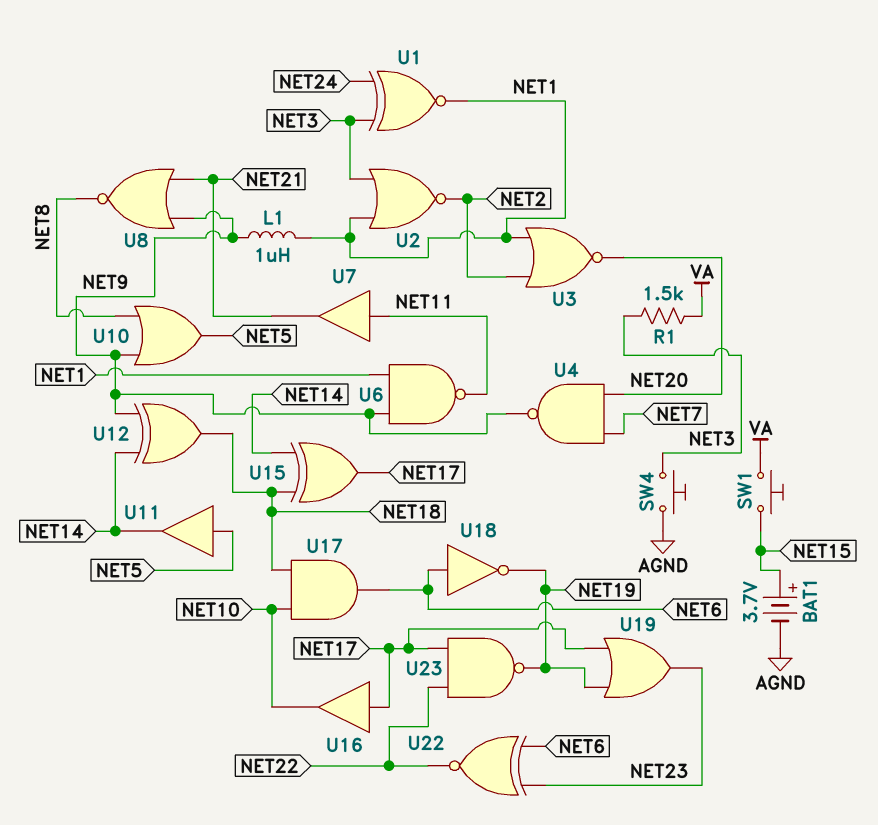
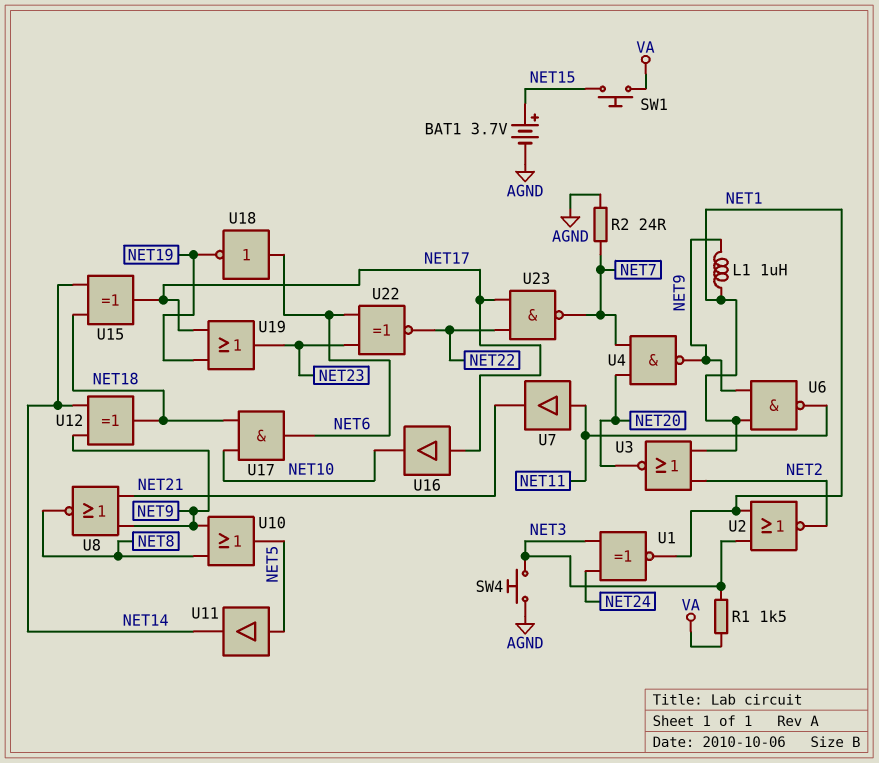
R2: none -> 24 (AGND, NET7)
U23: NAND (in NET17, in NET22, out NET19) -> NAND (in NET17, in NET22, out NET7)

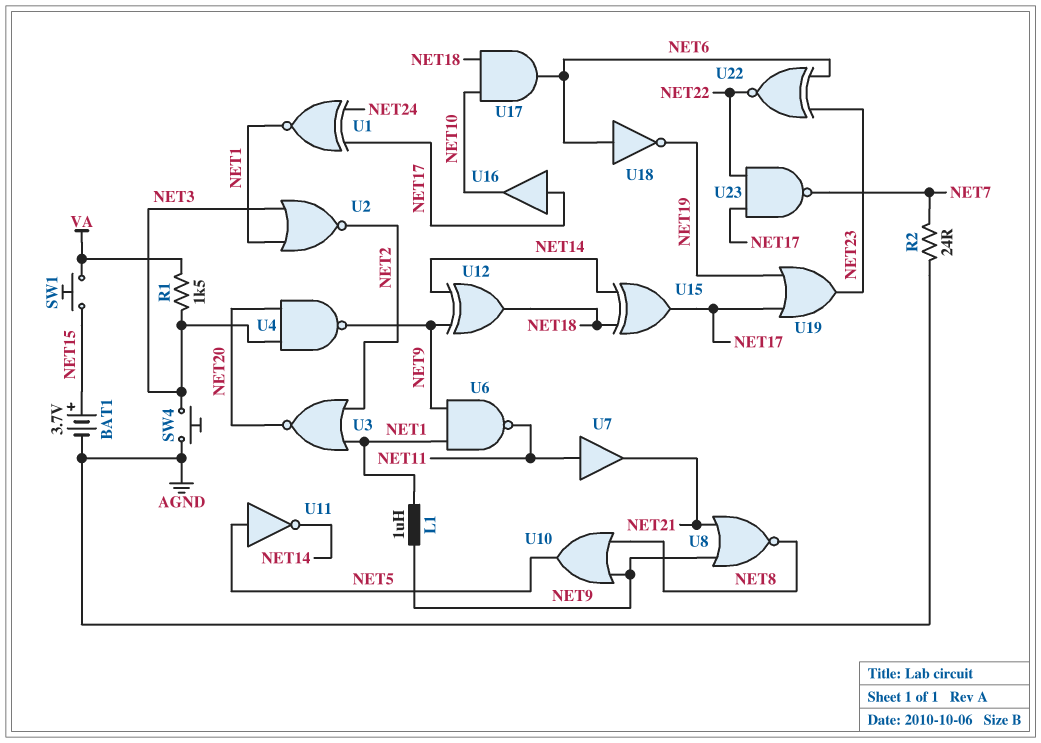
U1: XNOR (in NET3, in NET24, out NET1) -> XNOR (in NET17, in NET24, out NET1)
U4: NAND (in NET7, in NET20, out NET9) -> NAND (in NET3, in NET20, out NET9)
U11: buffer (in NET5, out NET14) -> NOT (in NET5, out NET14)

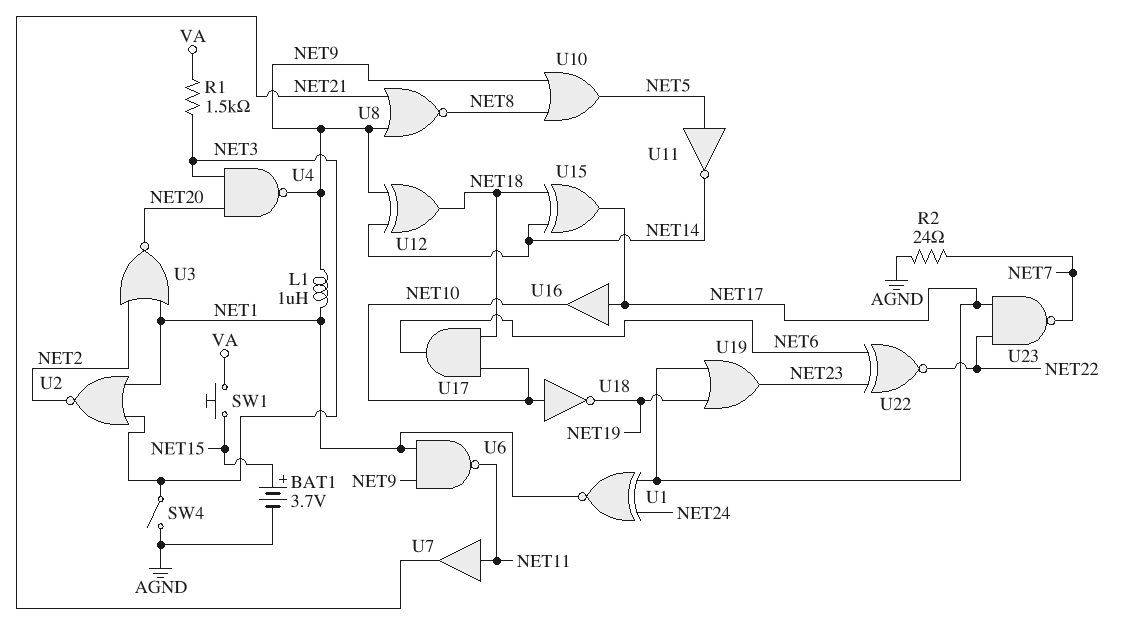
SW4: button (AGND, NET3) -> switch (AGND, NET3)
U18: NOT (in NET6, out NET19) -> NOT (in NET10, out NET19)

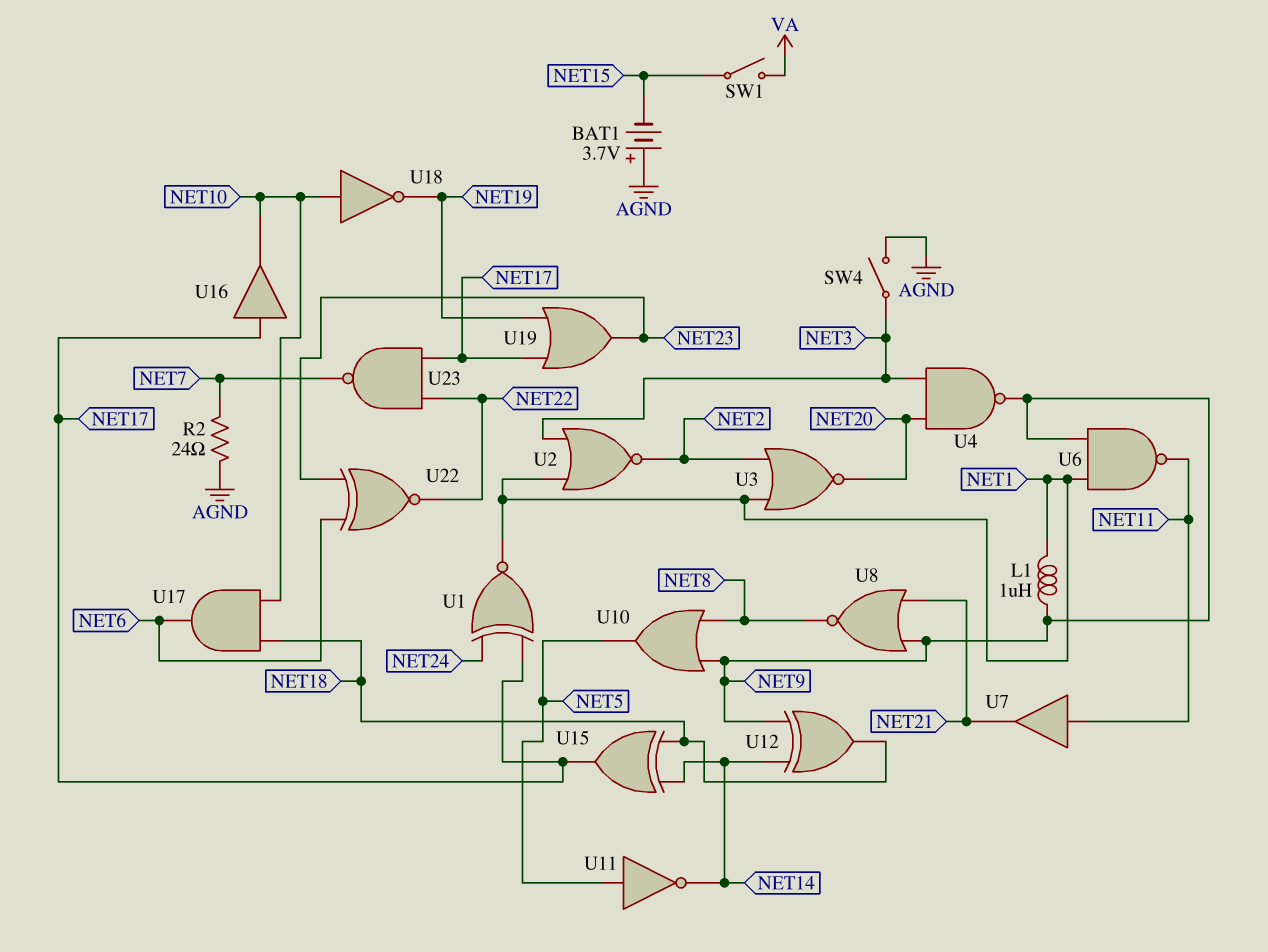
BAT1: 3.7V (plus NET15, minus AGND) -> 3.7V (plus AGND, minus NET15)
R1: 1.5k (NET3, VA) -> none
SW1: button (NET15, VA) -> switch (NET15, VA)

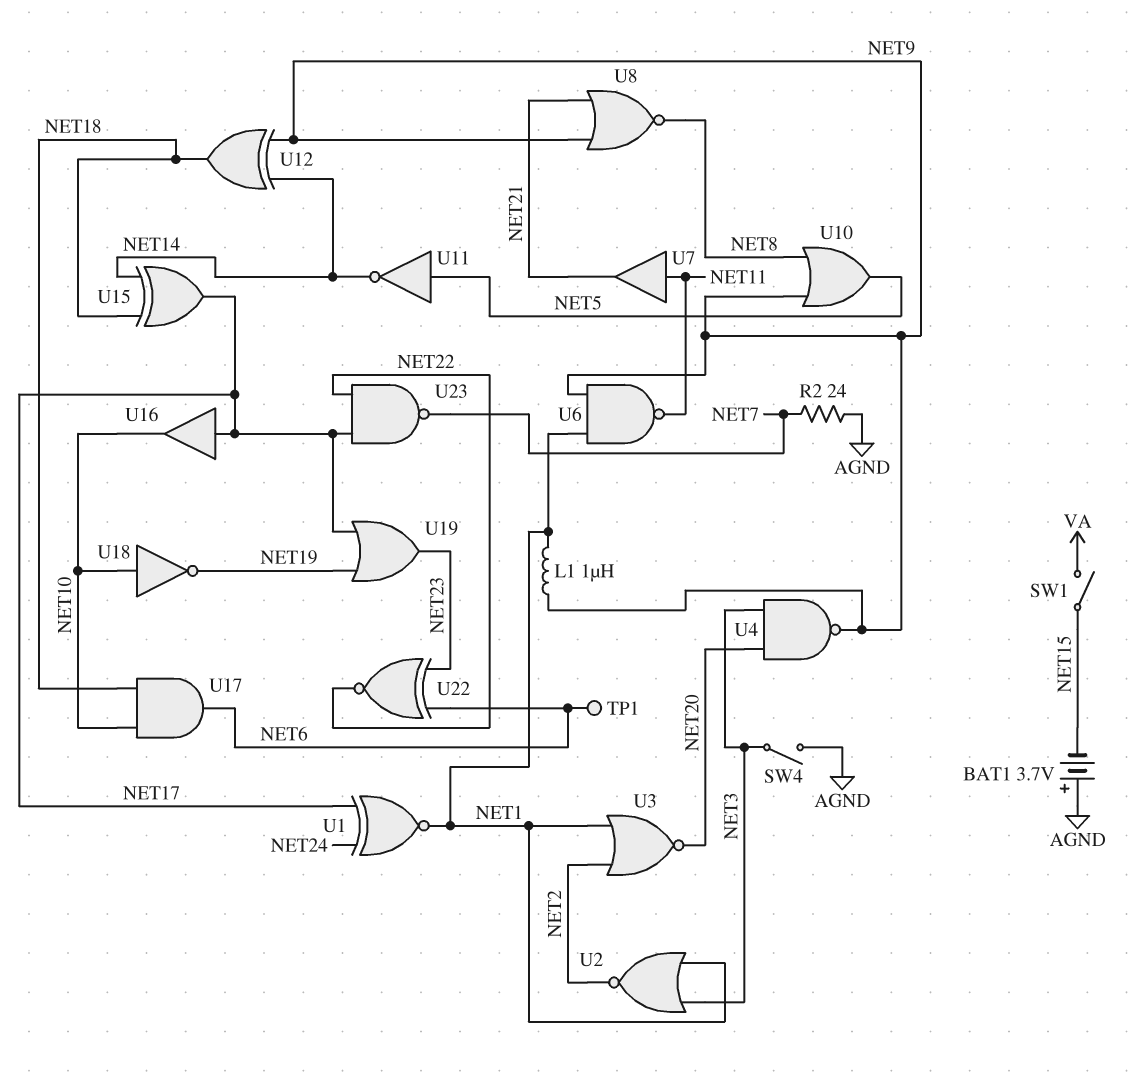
TP1: none -> test point (NET6)

